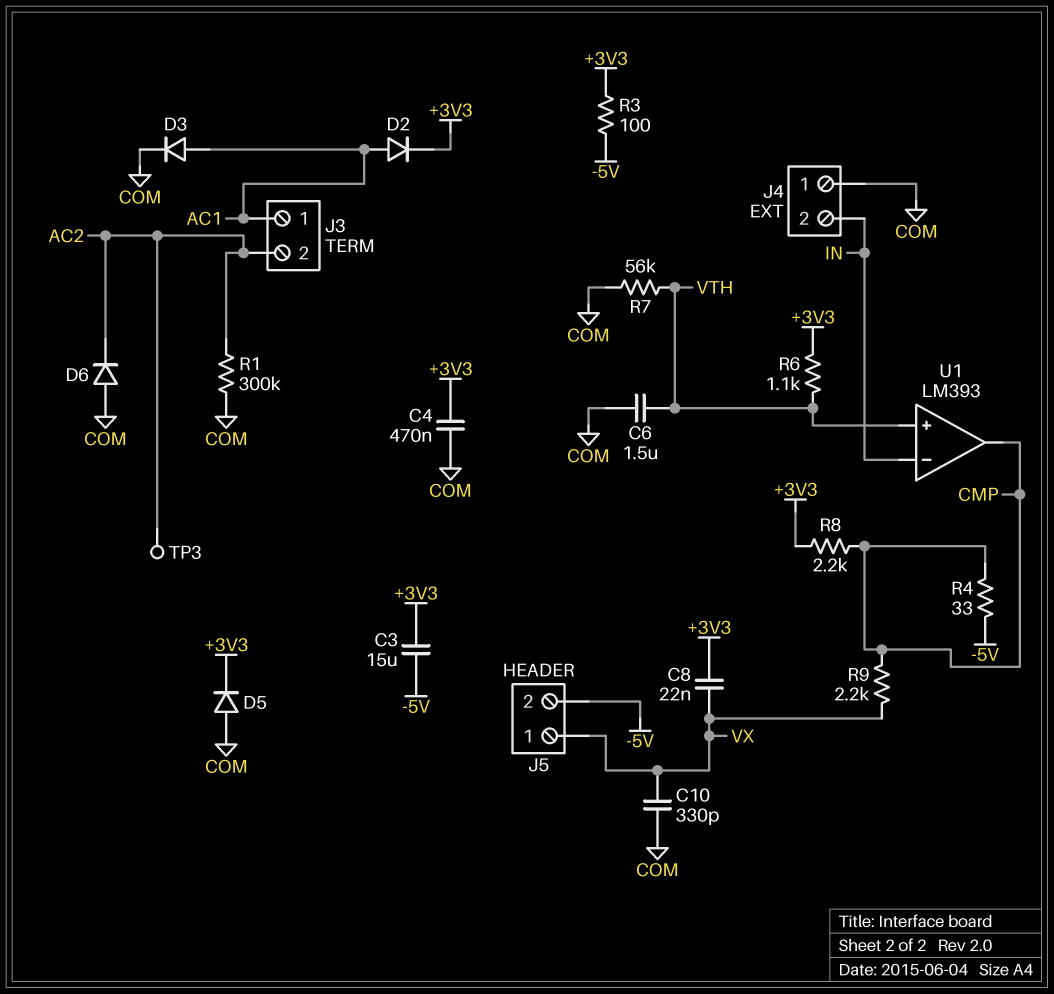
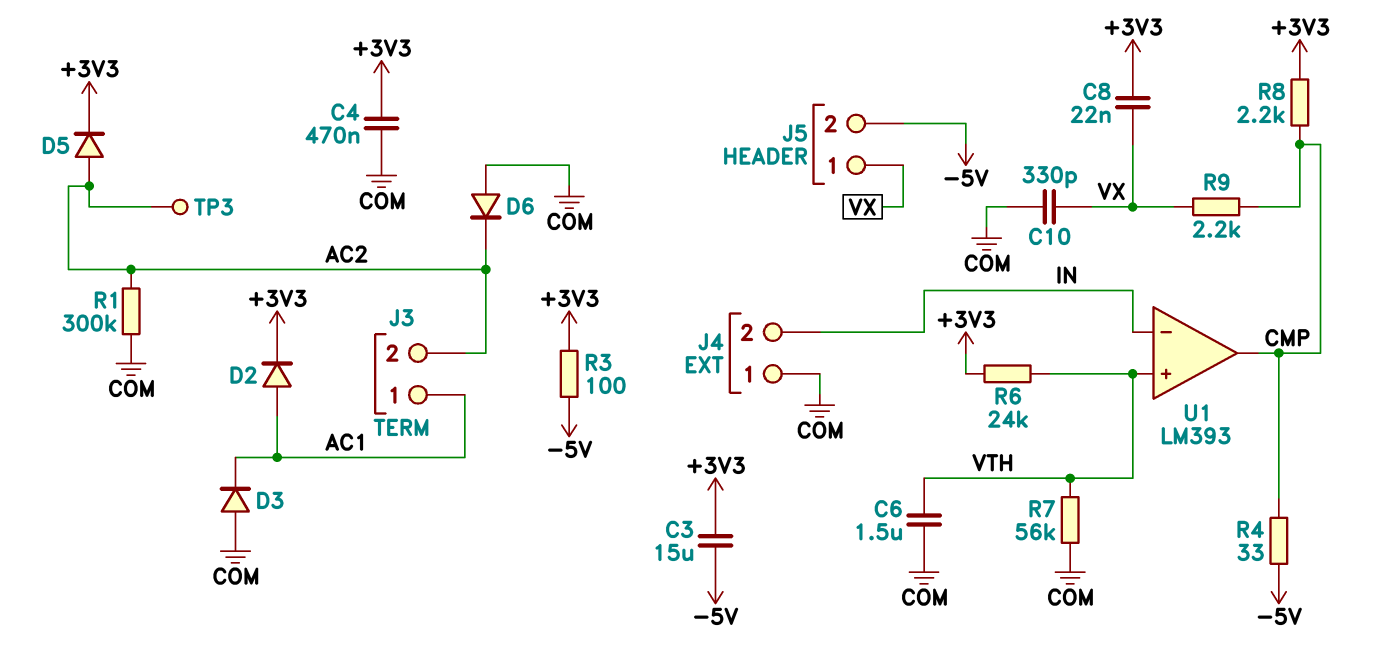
D3: diode (A AC1, K COM) -> diode (A COM, K AC1)
D5: diode (A COM, K +3V3) -> diode (A AC2, K +3V3)
R6: 1.1k (+3V3, VTH) -> 24k (+3V3, VTH)

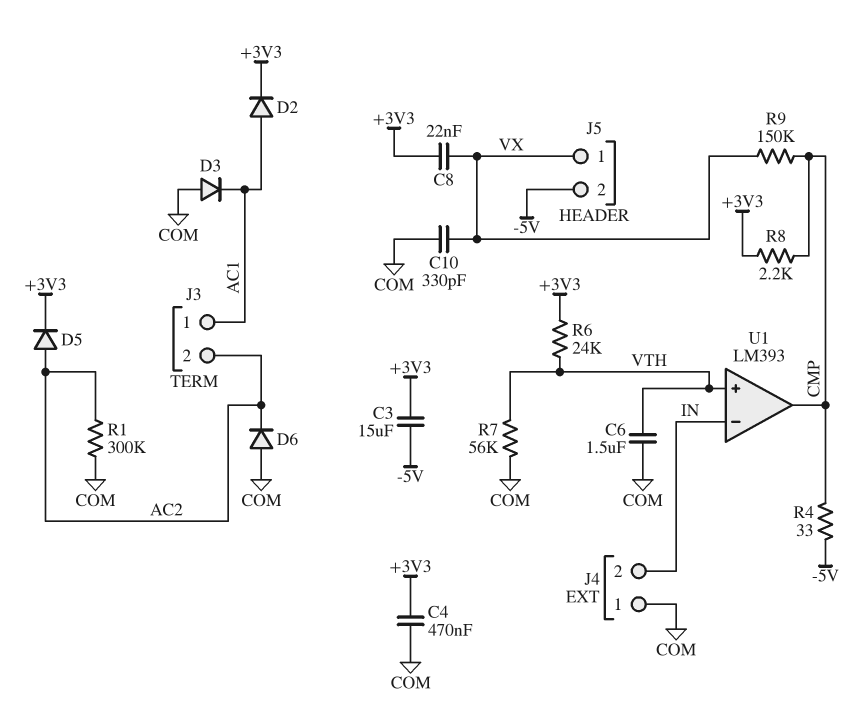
R3: 100 (+3V3, -5V) -> none
R9: 2.2k (CMP, VX) -> 150k (CMP, VX)
TP3: test point (AC2) -> none

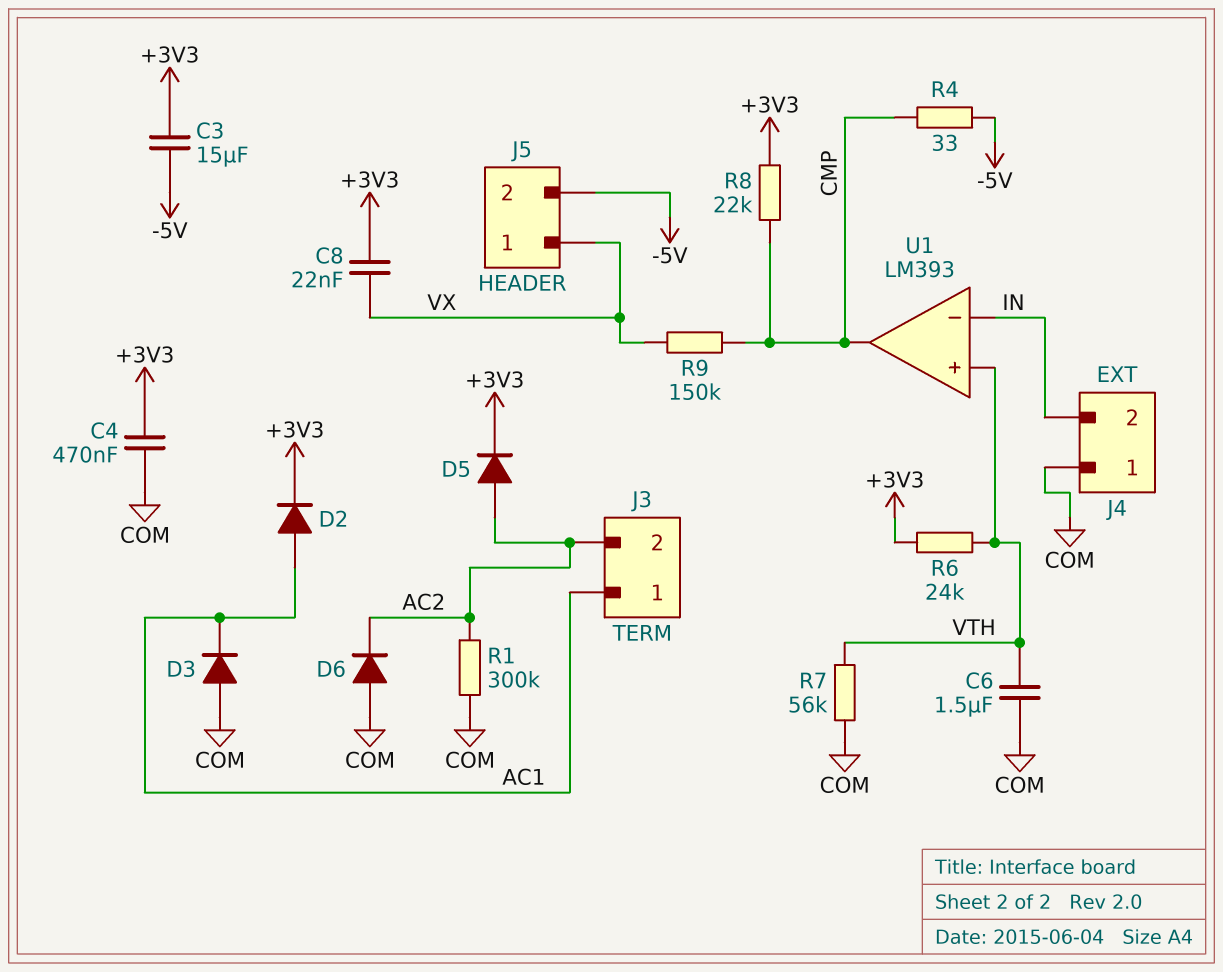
C10: 330pF (COM, VX) -> none
R8: 2.2k (+3V3, CMP) -> 22k (+3V3, CMP)

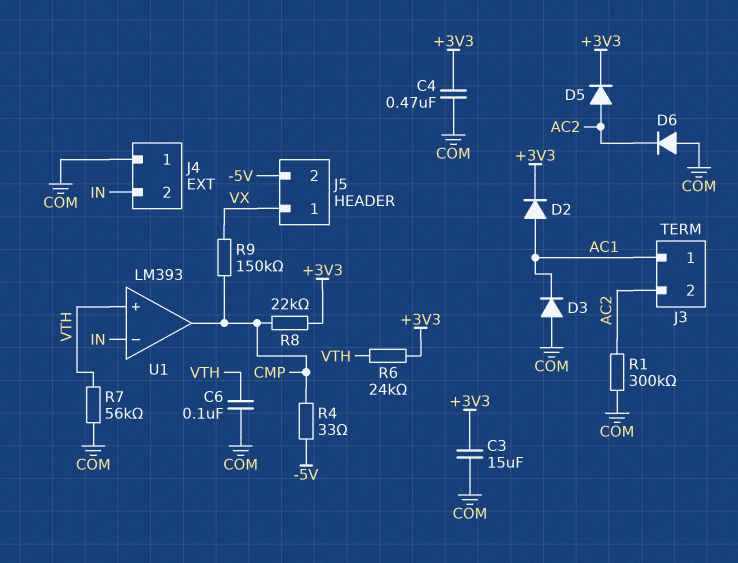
C3: 15uF (+3V3, -5V) -> 15uF (+3V3, COM)
C6: 1.5uF (COM, VTH) -> 100nF (COM, VTH)
C8: 22nF (+3V3, VX) -> none

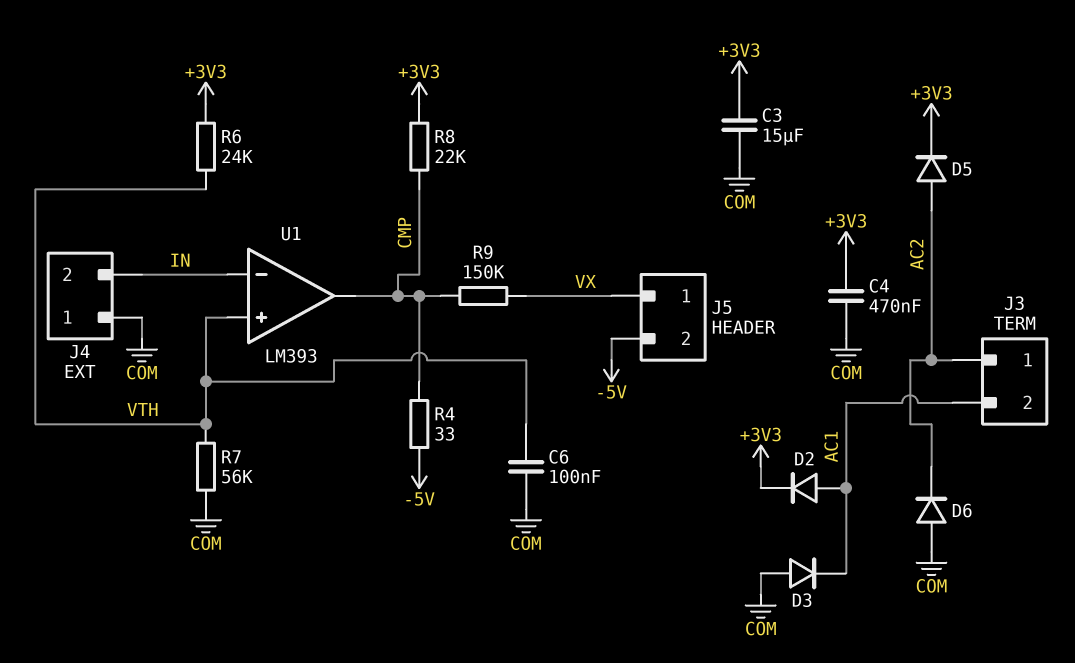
J3 pin 1: AC1 -> AC2
J3 pin 2: AC2 -> AC1
R1: 300k (AC2, COM) -> none

